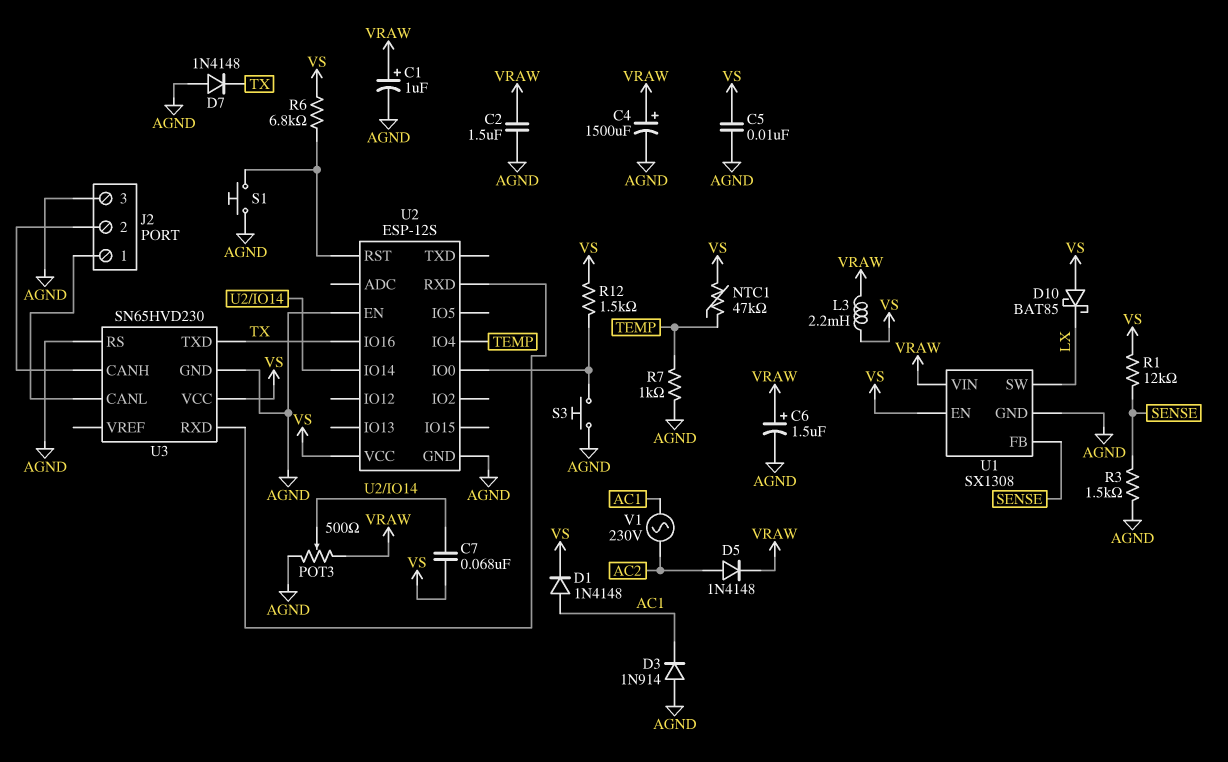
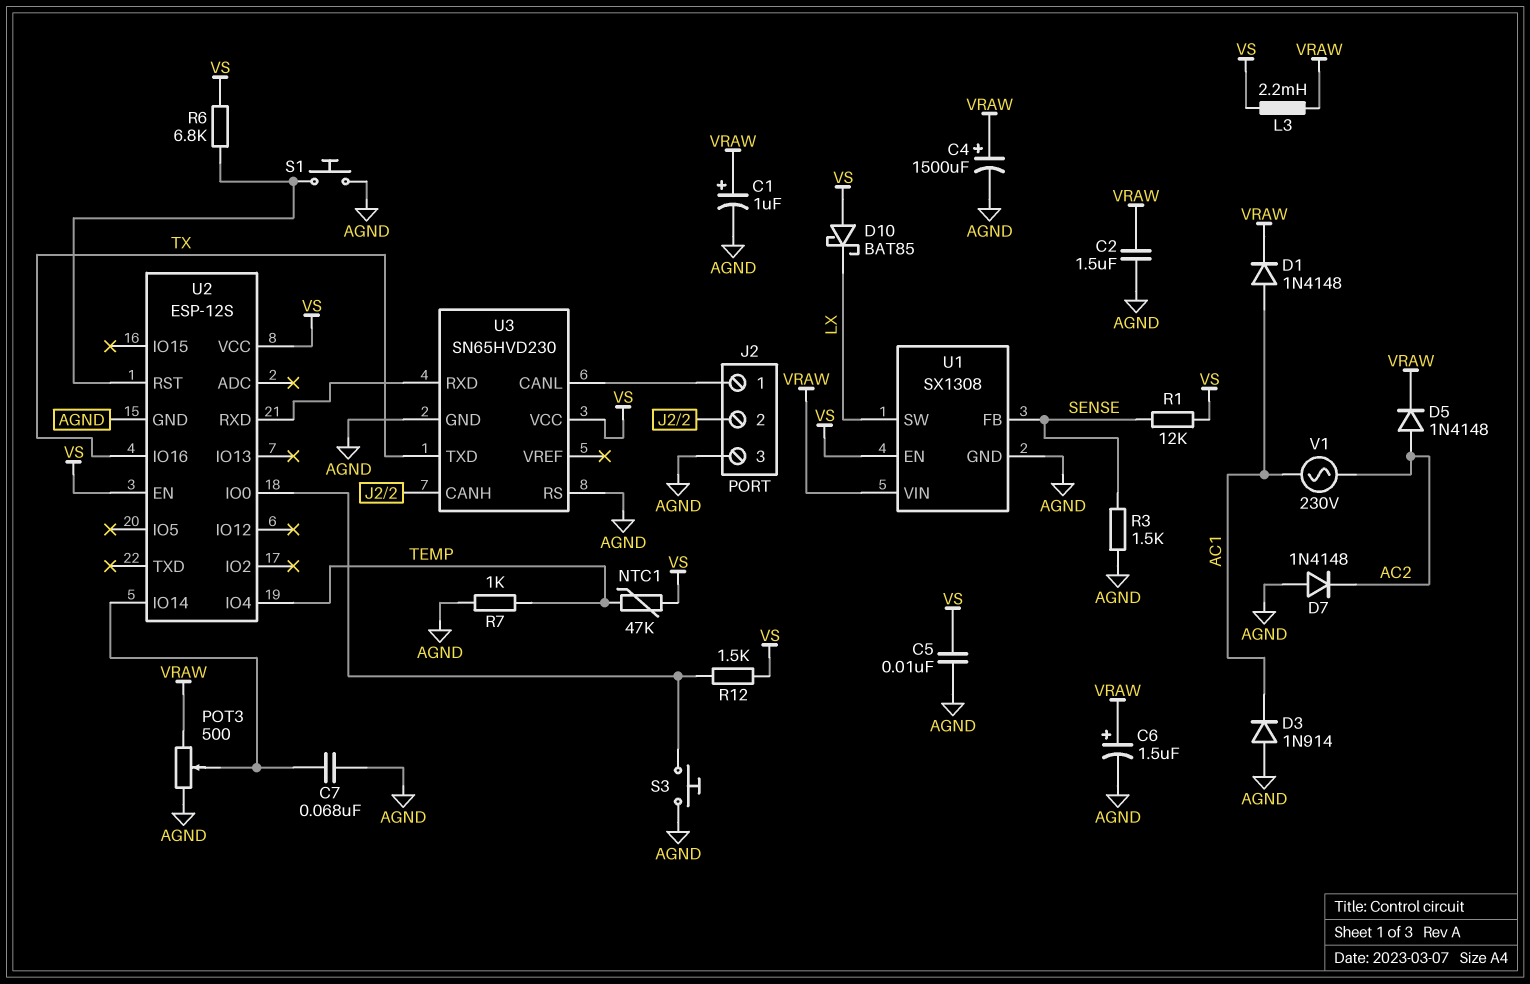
C7: 68nF (U2/IO14, VS) -> 68nF (AGND, U2/IO14)
D1: diode 1N4148 (A AC1, K VS) -> diode 1N4148 (A AC1, K VRAW)
D7: diode 1N4148 (A AGND, K TX) -> diode 1N4148 (A AGND, K AC2)
U2 pin EN: AGND -> VS

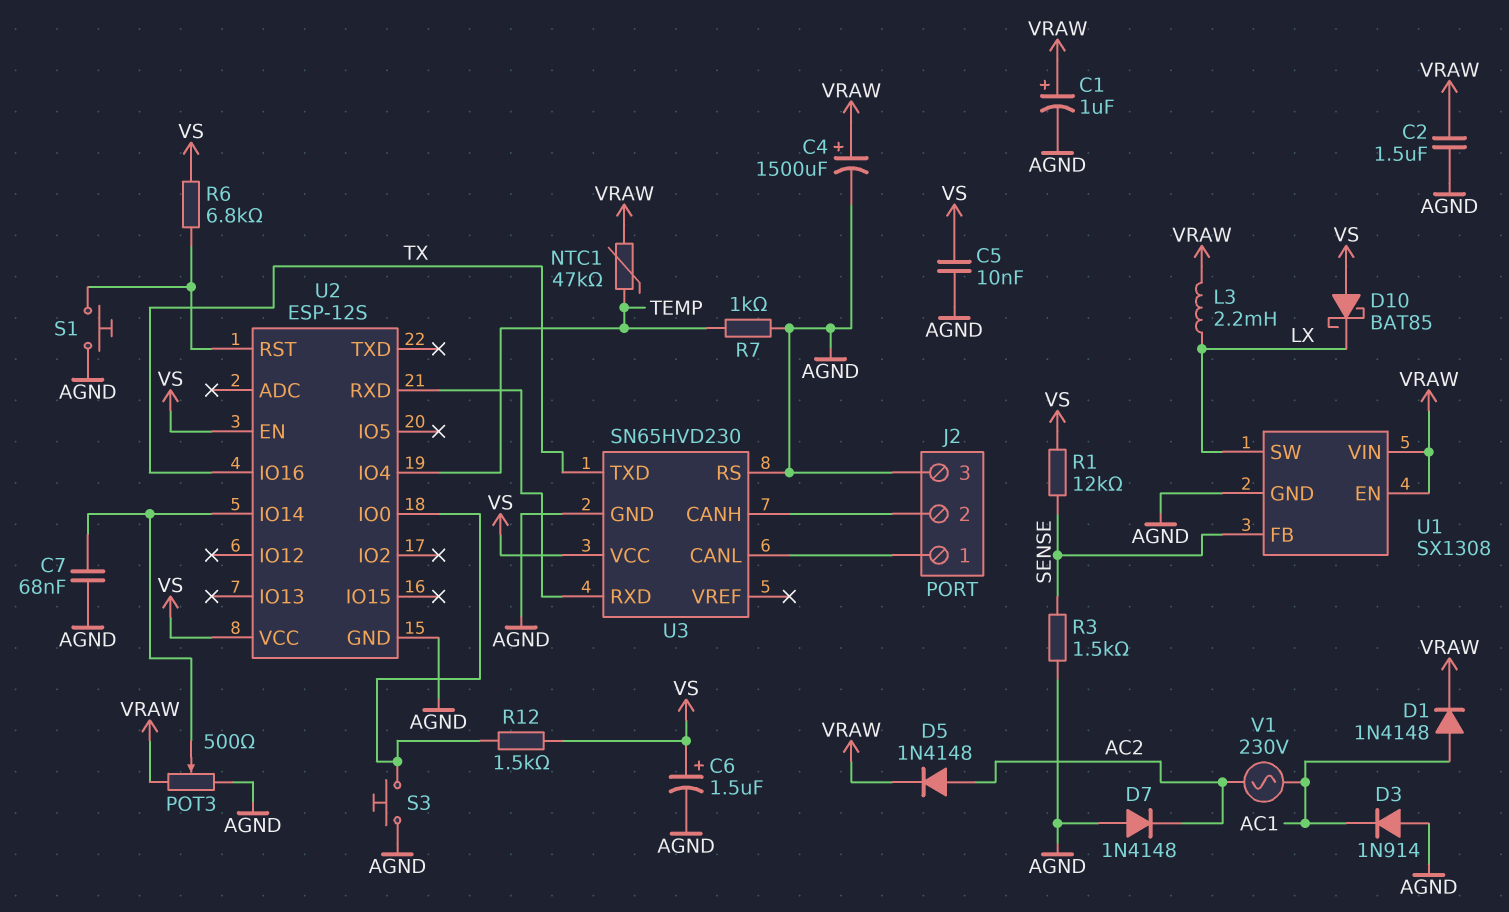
C6: 1.5uF (plus VRAW, minus AGND) -> 1.5uF (plus VS, minus AGND)
L3: 2.2mH (VRAW, VS) -> 2.2mH (LX, VRAW)
NTC1: 47k (TEMP, VS) -> 47k (TEMP, VRAW)
U1 pin EN: VS -> VRAW

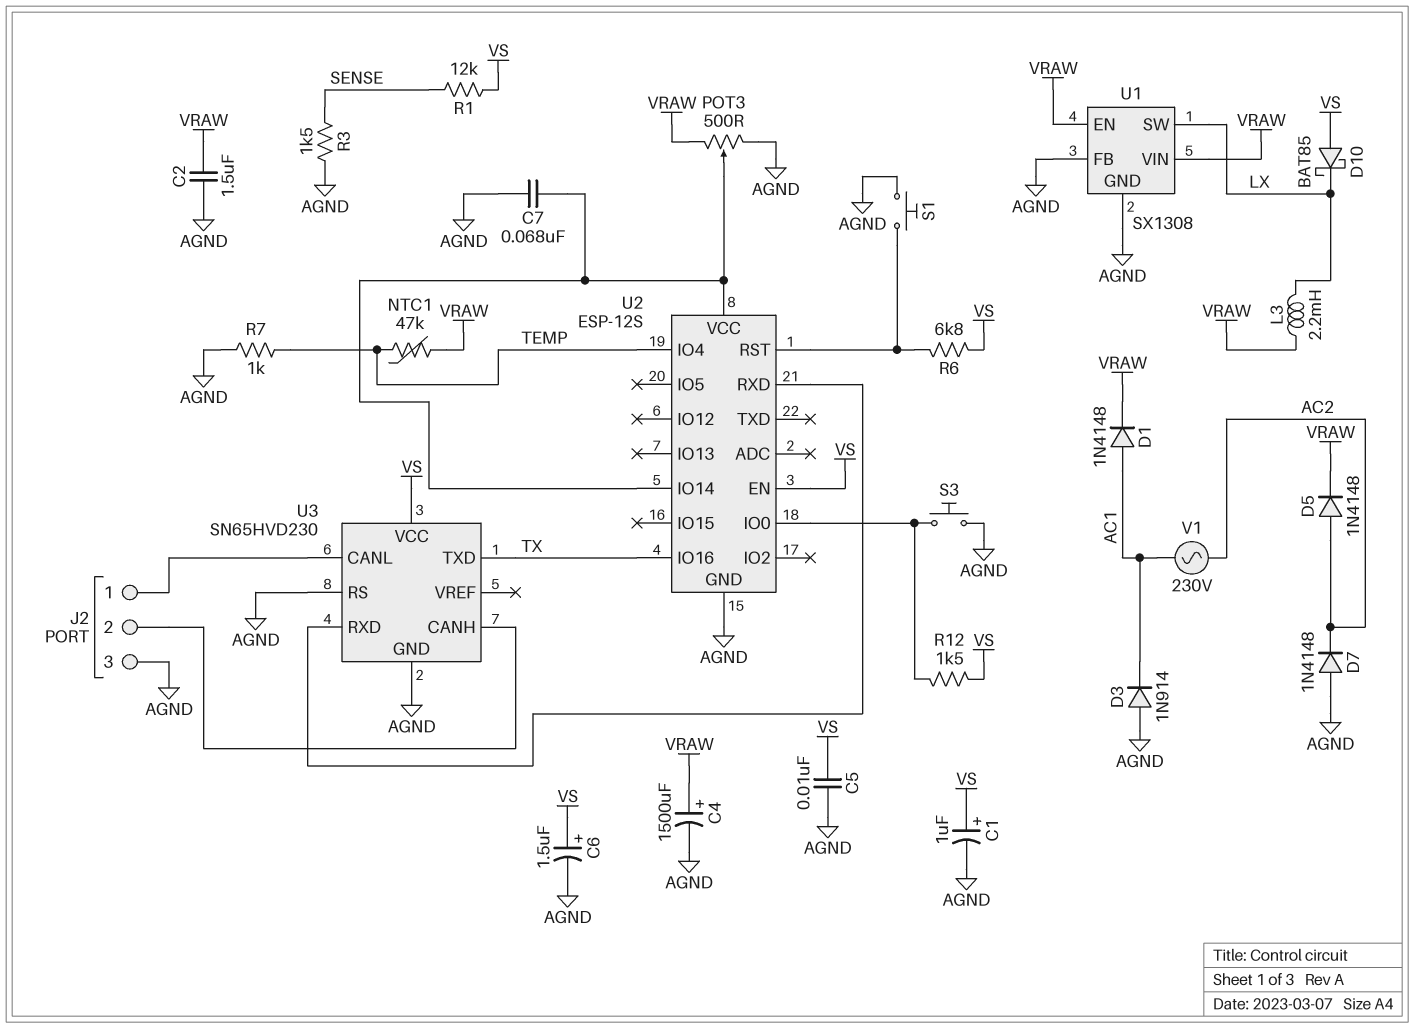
C1: 1uF (plus VRAW, minus AGND) -> 1uF (plus VS, minus AGND)
U1 pin FB: SENSE -> AGND
U2 pin VCC: VS -> U2/IO14

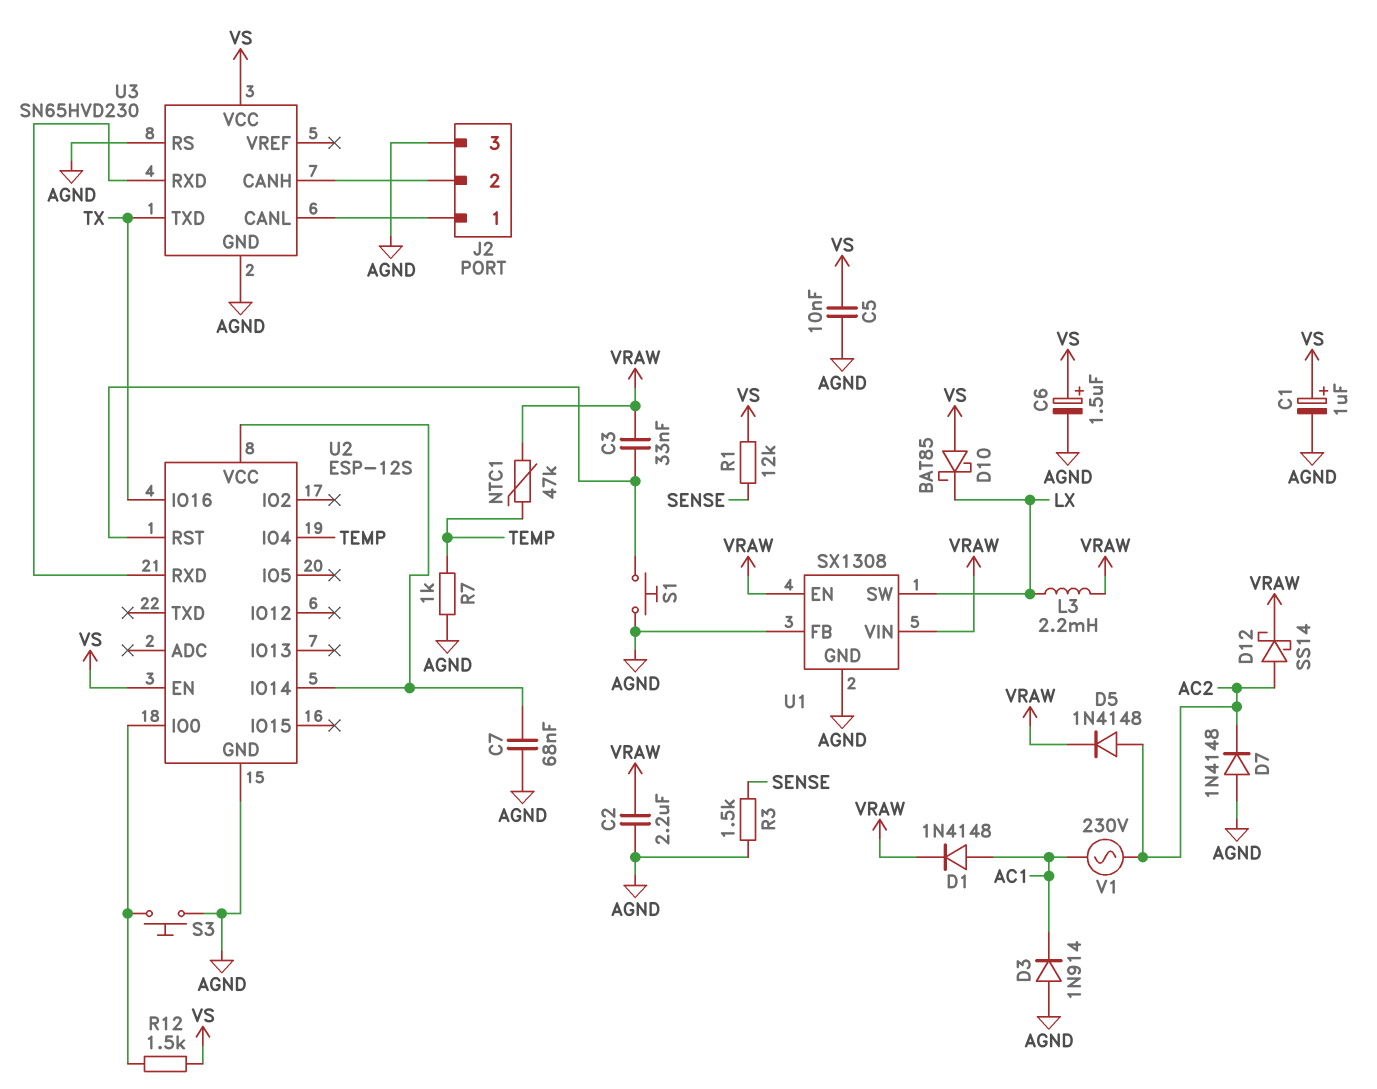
C2: 1.5uF (AGND, VRAW) -> 2.2uF (AGND, VRAW)
C3: none -> 33nF (U2/RST, VRAW)
C4: 1500uF (plus VRAW, minus AGND) -> none
D12: none -> schottky SS14 (A AC2, K VRAW)
POT3: 500 (AGND, VRAW, wiper U2/IO14) -> none
R6: 6.8k (U2/RST, VS) -> none

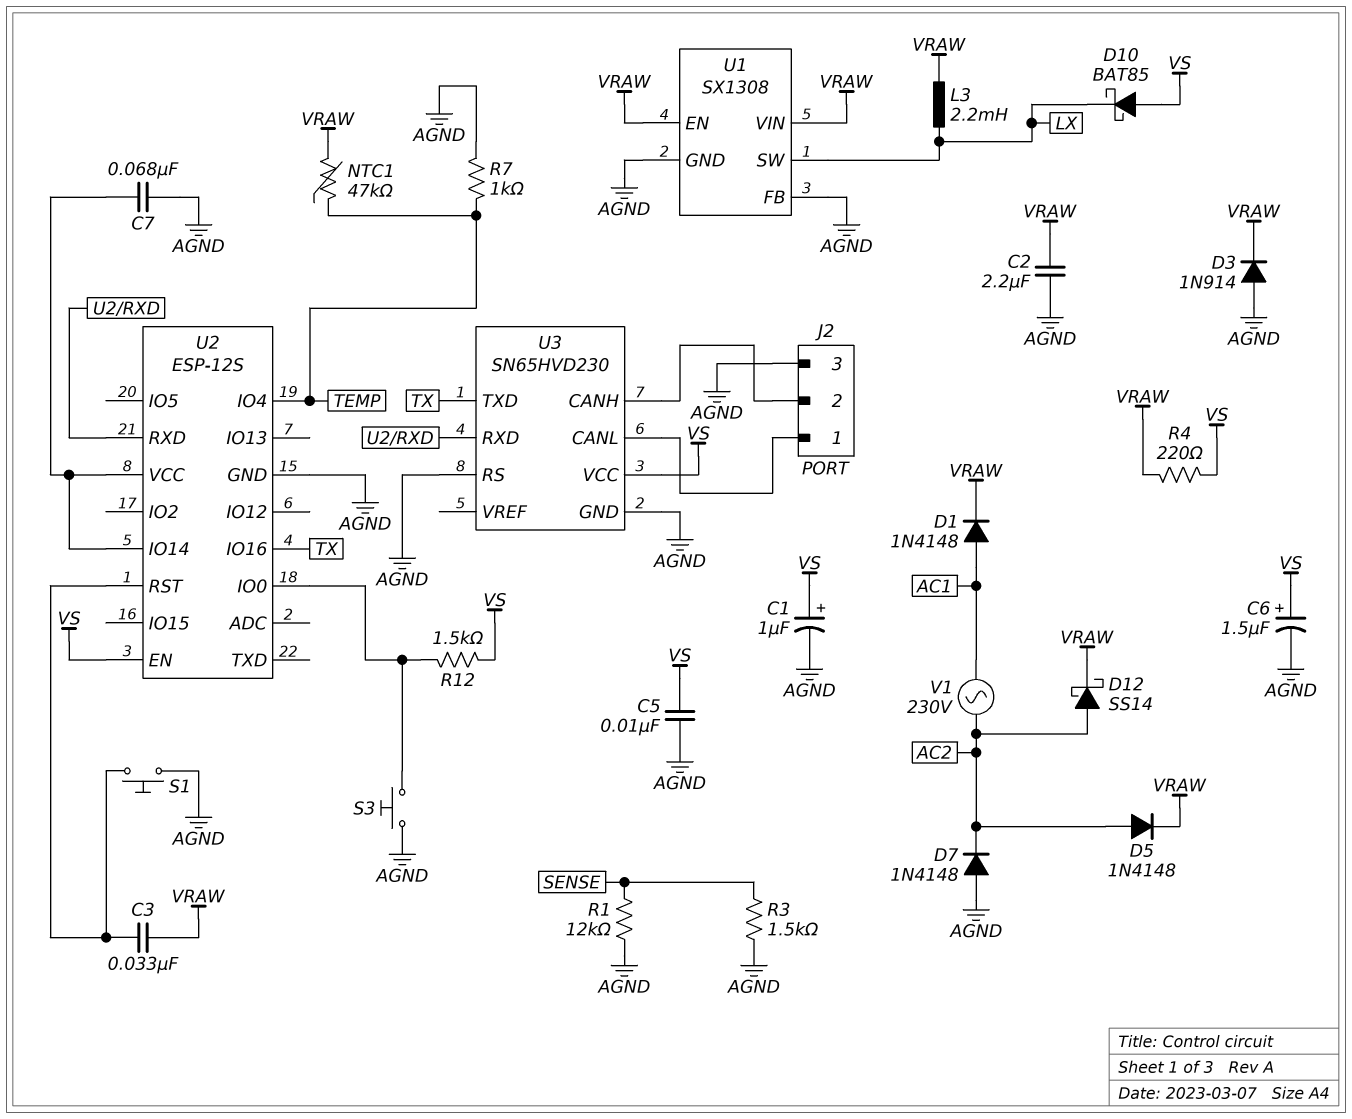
D3: diode 1N914 (A AGND, K AC1) -> diode 1N914 (A AGND, K VRAW)
R1: 12k (SENSE, VS) -> 12k (AGND, SENSE)
R4: none -> 220 (VRAW, VS)

